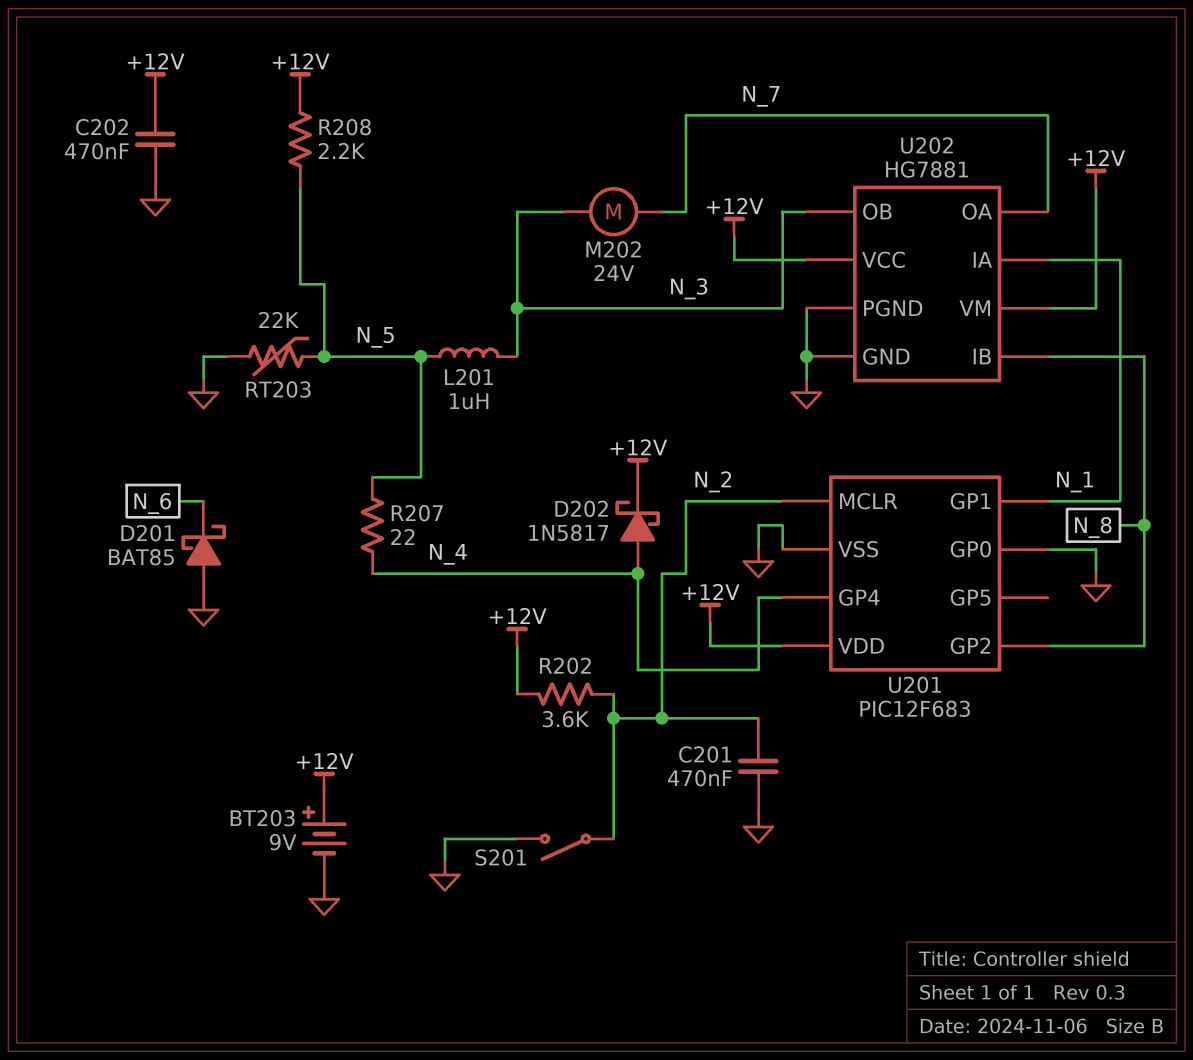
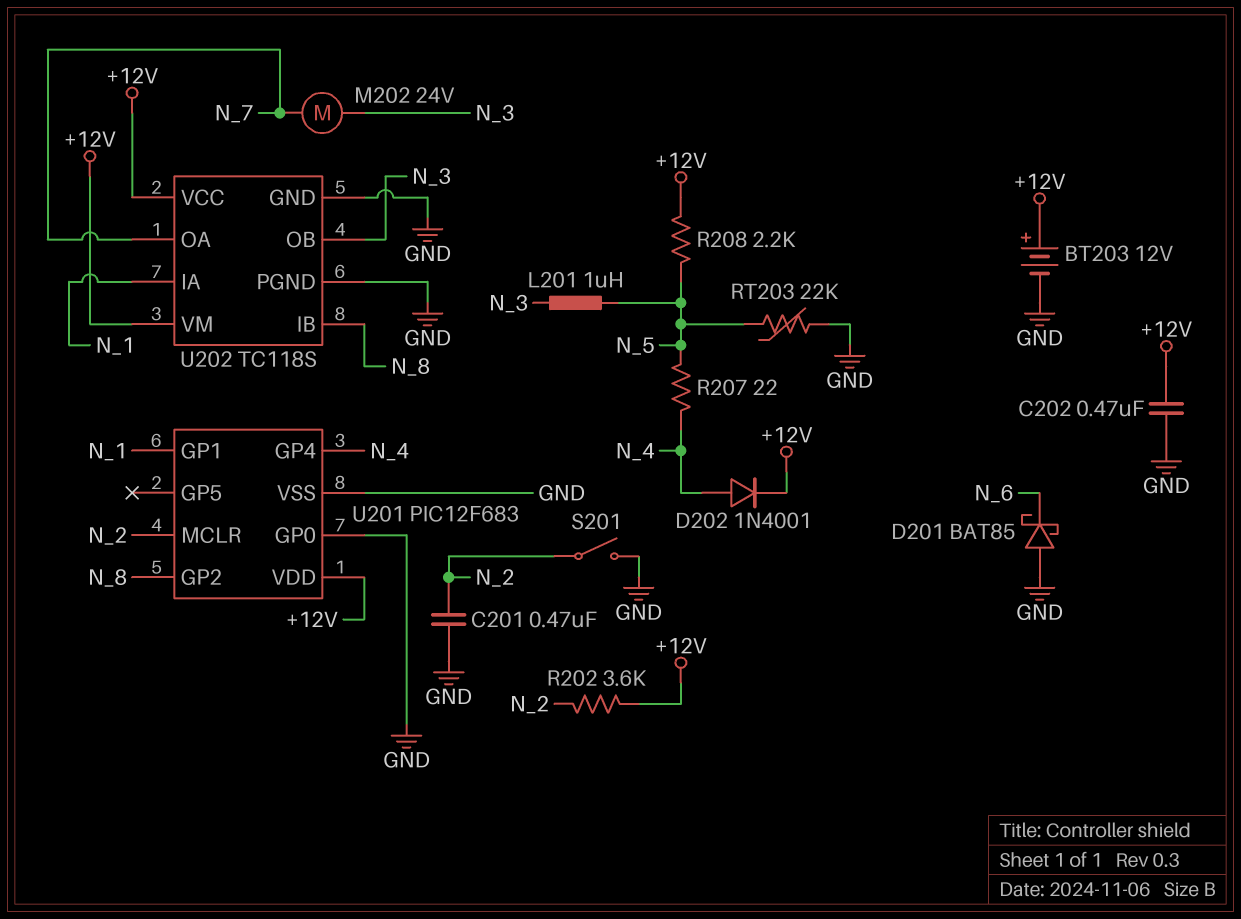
BT203: 9V (plus +12V, minus GND) -> 12V (plus +12V, minus GND)
D202: schottky 1N5817 (A N_4, K +12V) -> diode 1N4001 (A N_4, K +12V)
U202: HG7881 -> TC118S

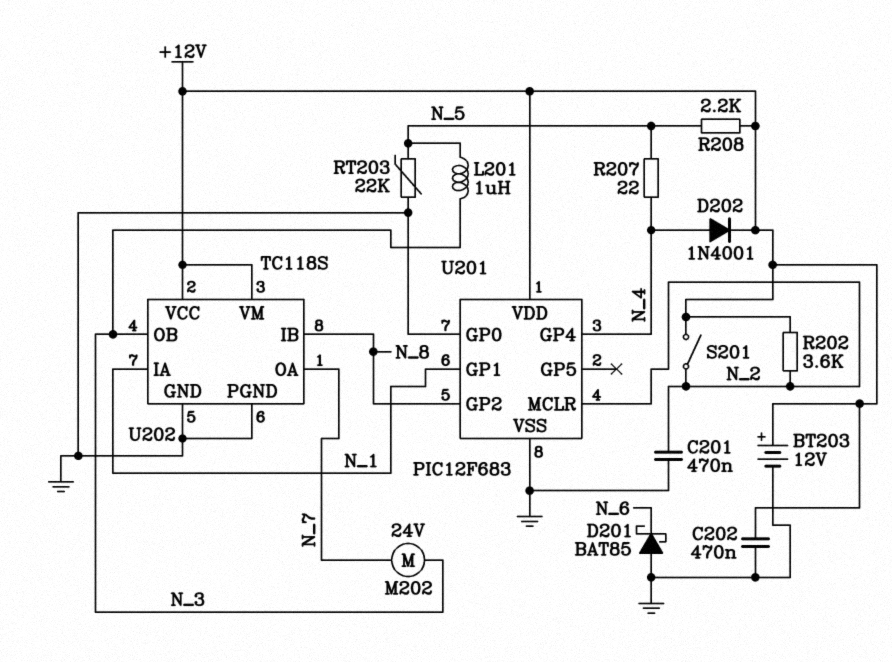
S201: switch (GND, N_2) -> switch (+12V, N_2)

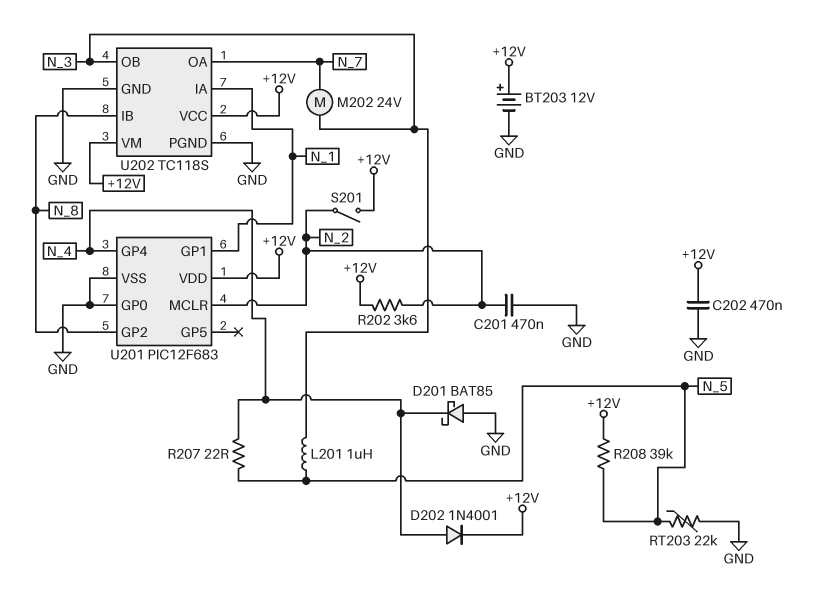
D201: schottky BAT85 (A GND, K N_6) -> schottky BAT85 (A GND, K N_4)
R208: 2.2k (+12V, N_5) -> 39k (+12V, N_5)

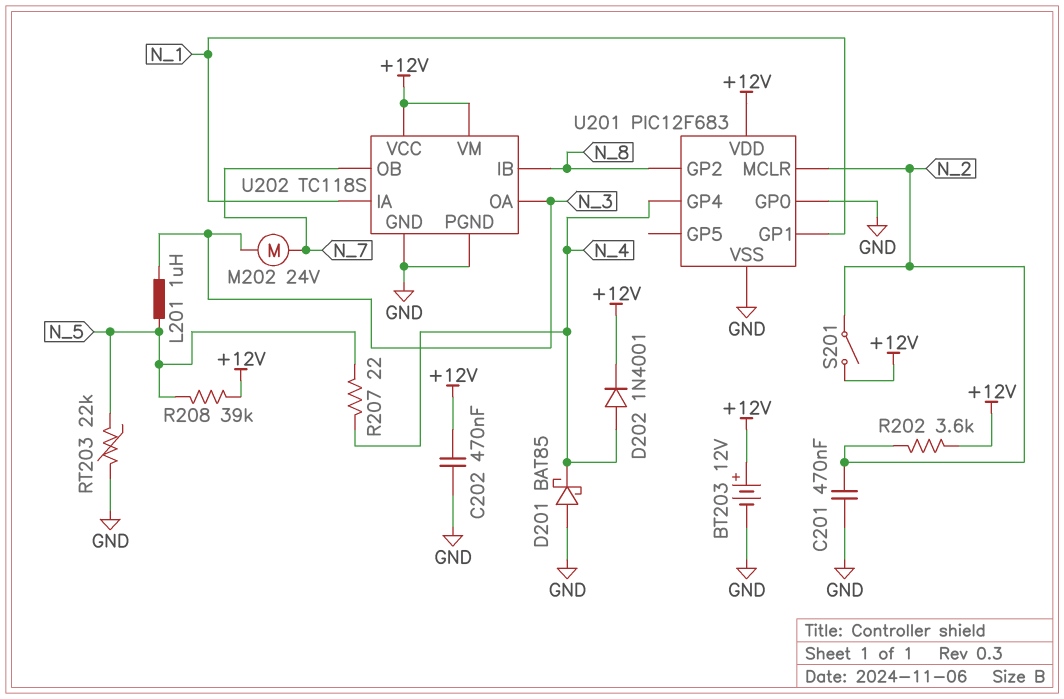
U202 pin OA: N_7 -> N_3
U202 pin OB: N_3 -> N_7

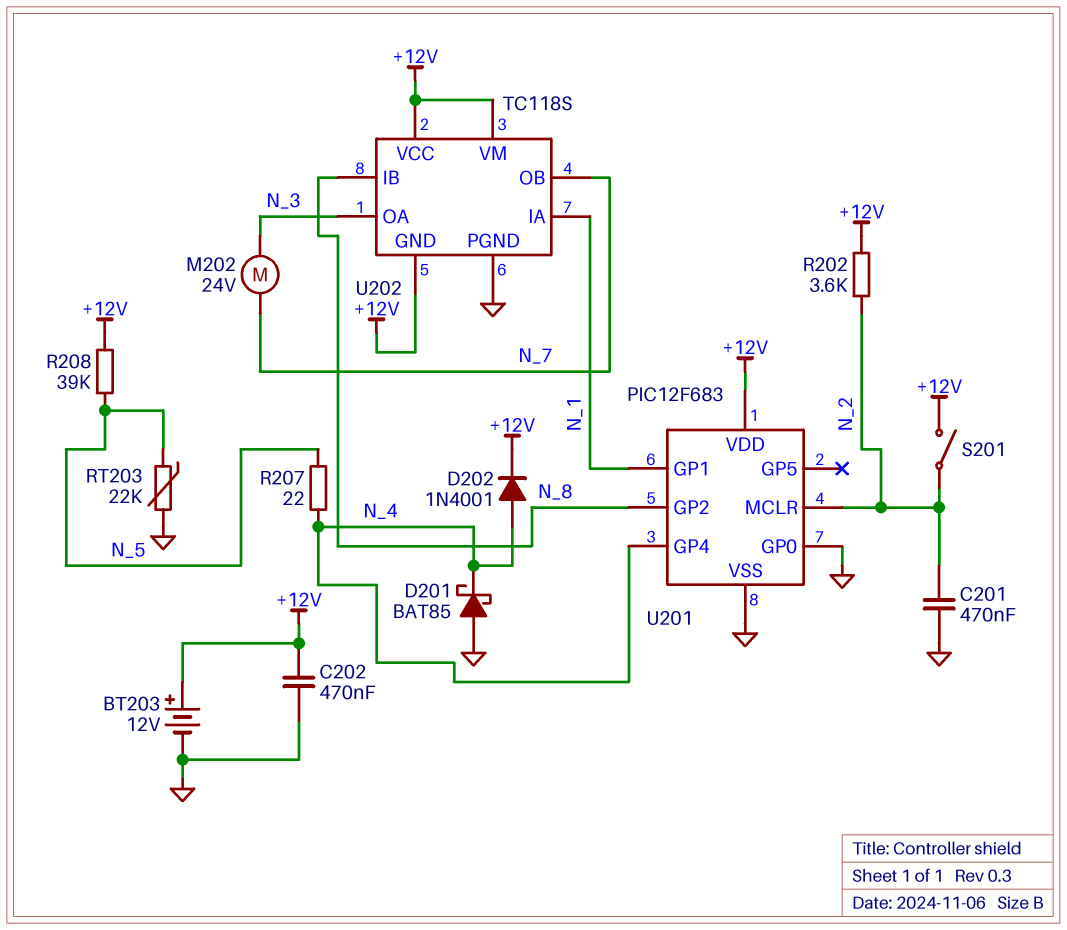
L201: 1uH (N_3, N_5) -> none
U202 pin GND: GND -> +12V

